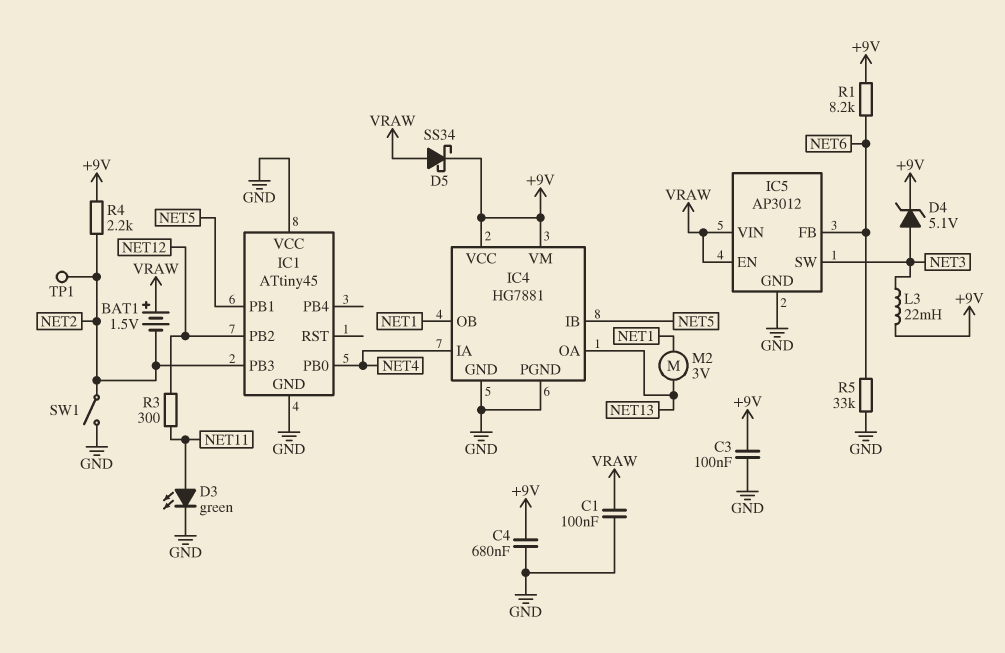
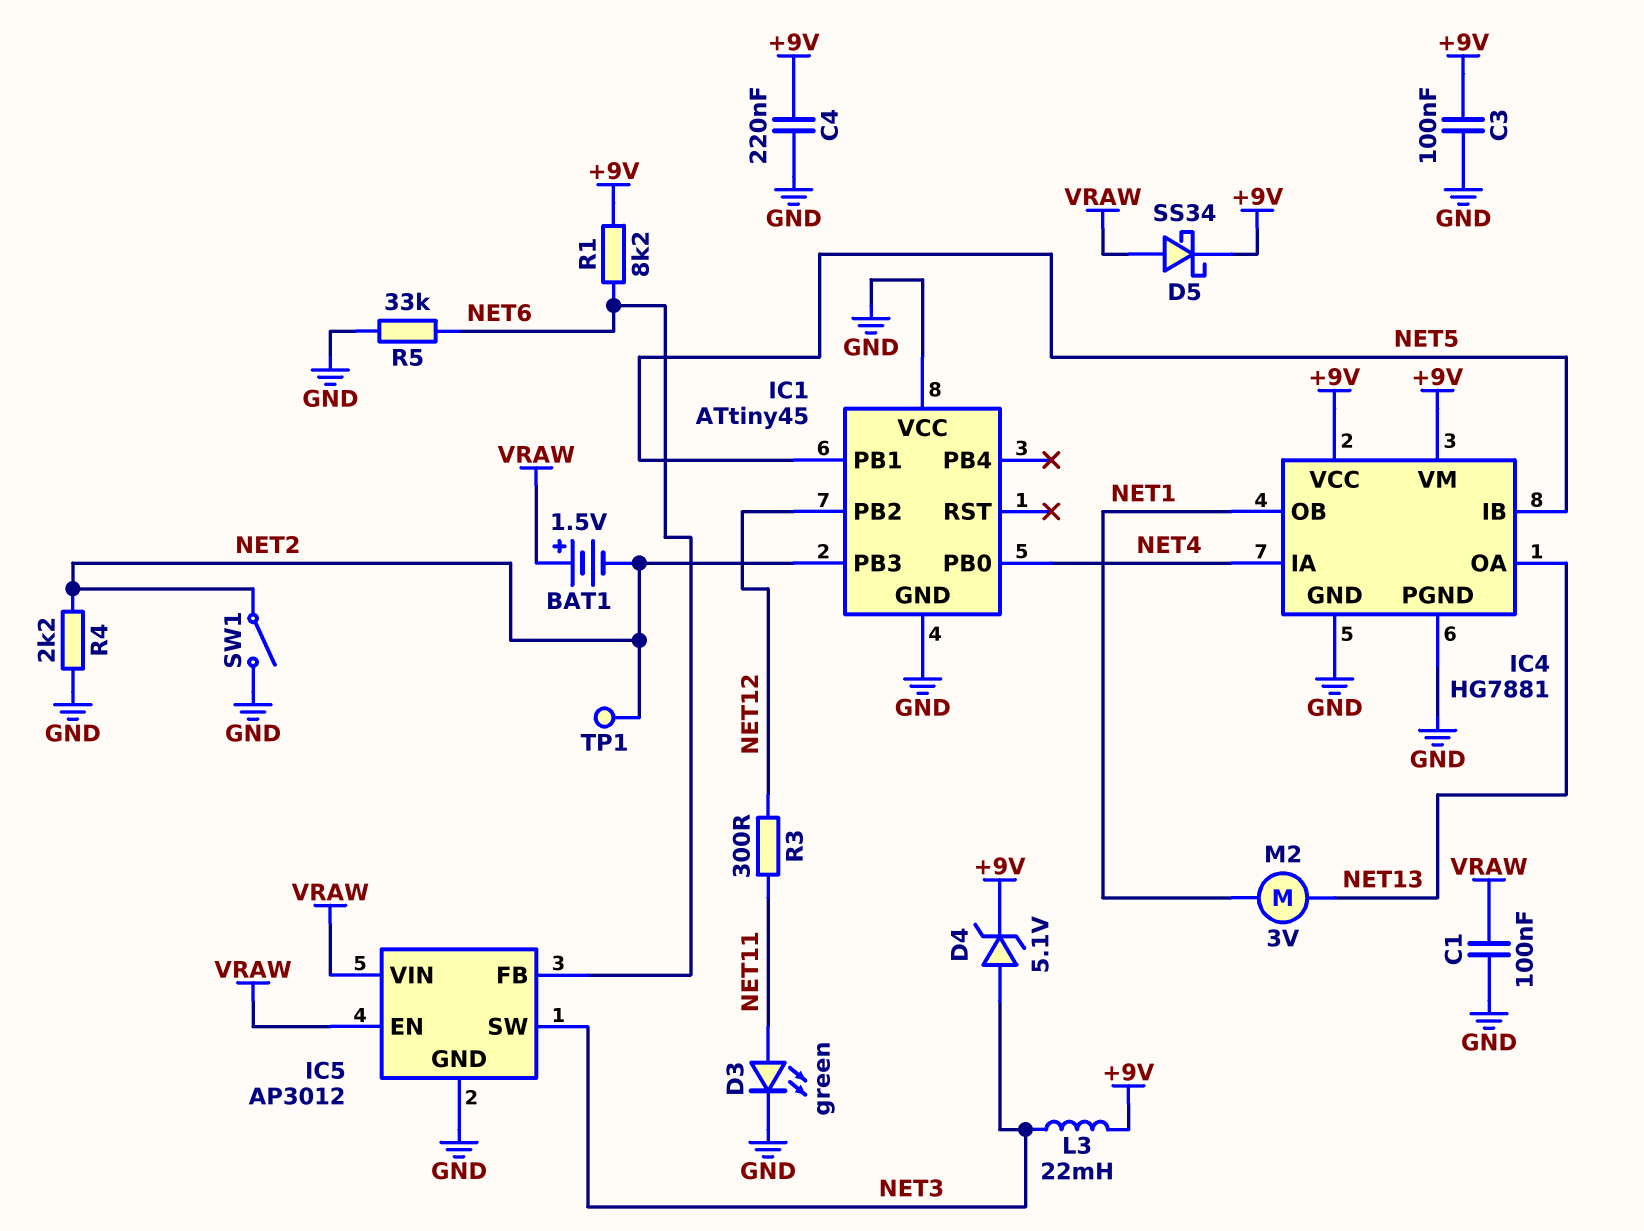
C4: 680nF (+9V, GND) -> 220nF (+9V, GND)
R4: 2.2k (+9V, NET2) -> 2.2k (GND, NET2)

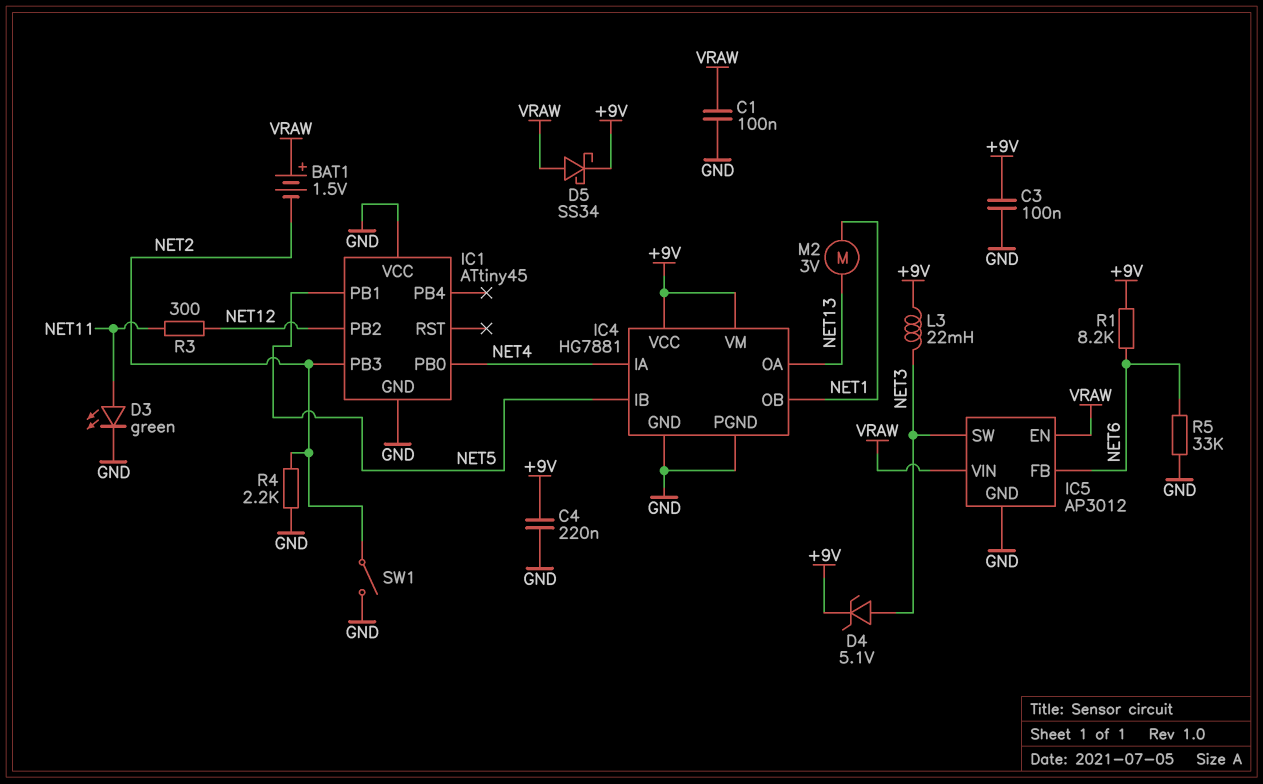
TP1: test point (NET2) -> none

